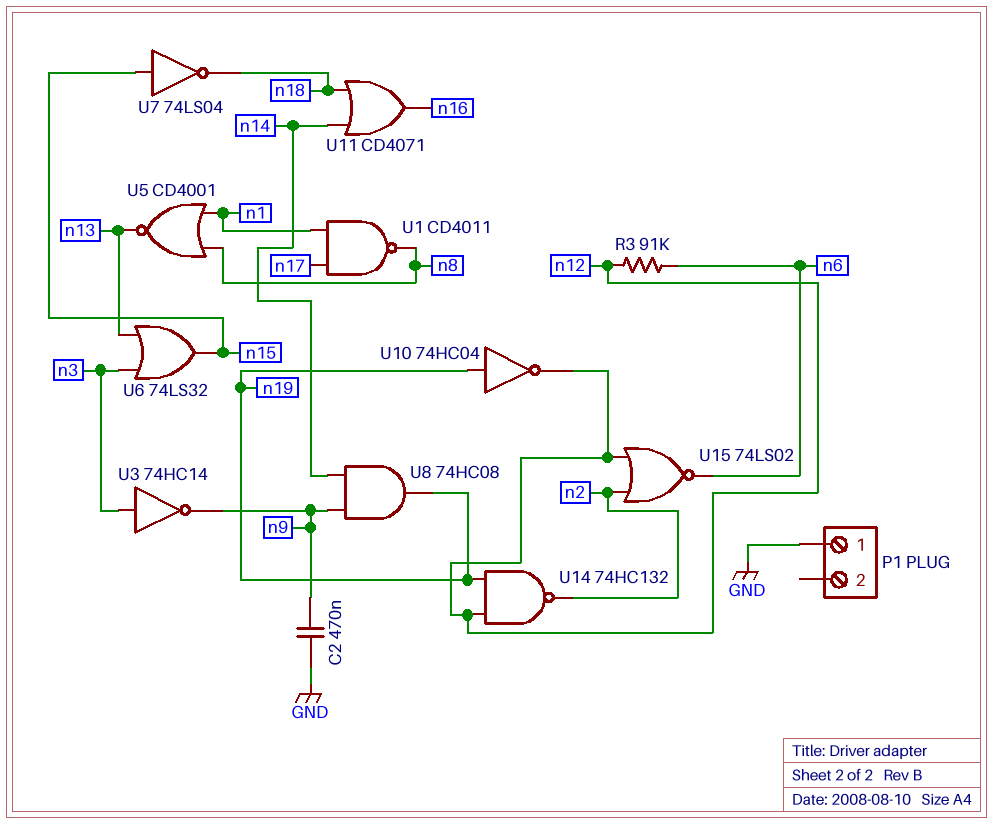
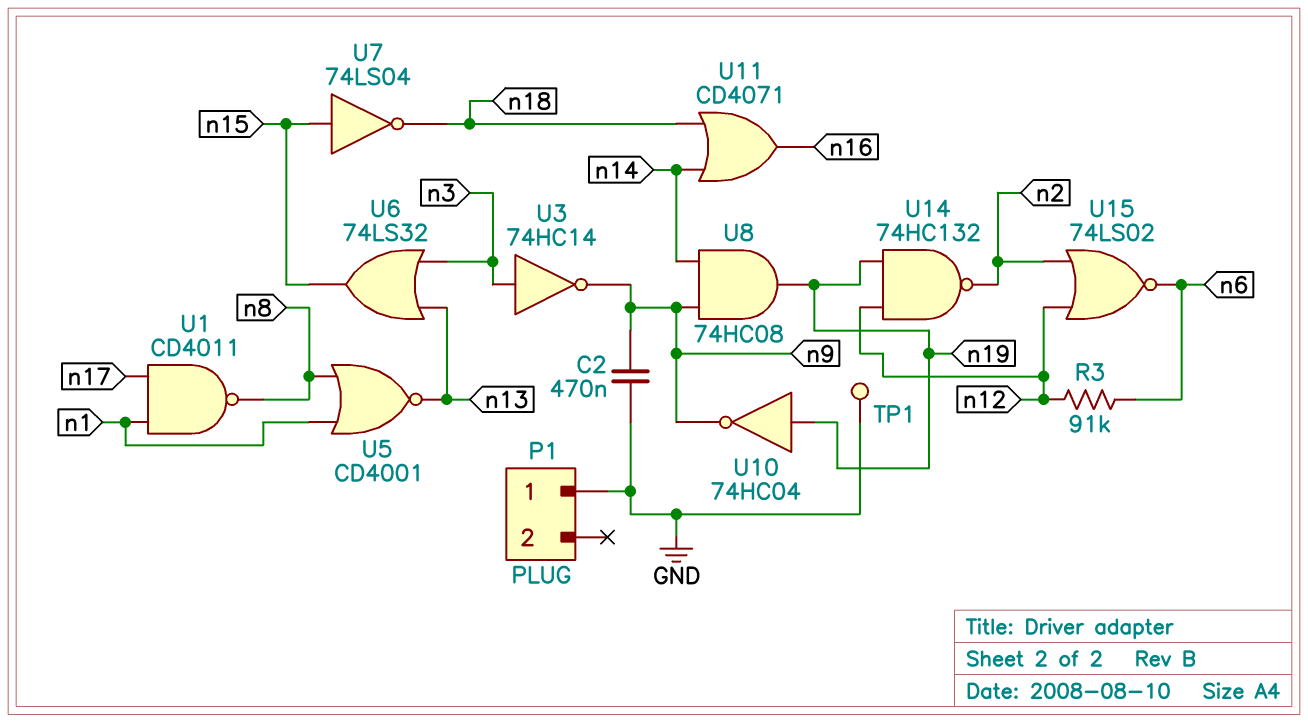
TP1: none -> test point (GND)
U10: NOT 74HC04 (in n19, out n12) -> NOT 74HC04 (in n19, out n9)

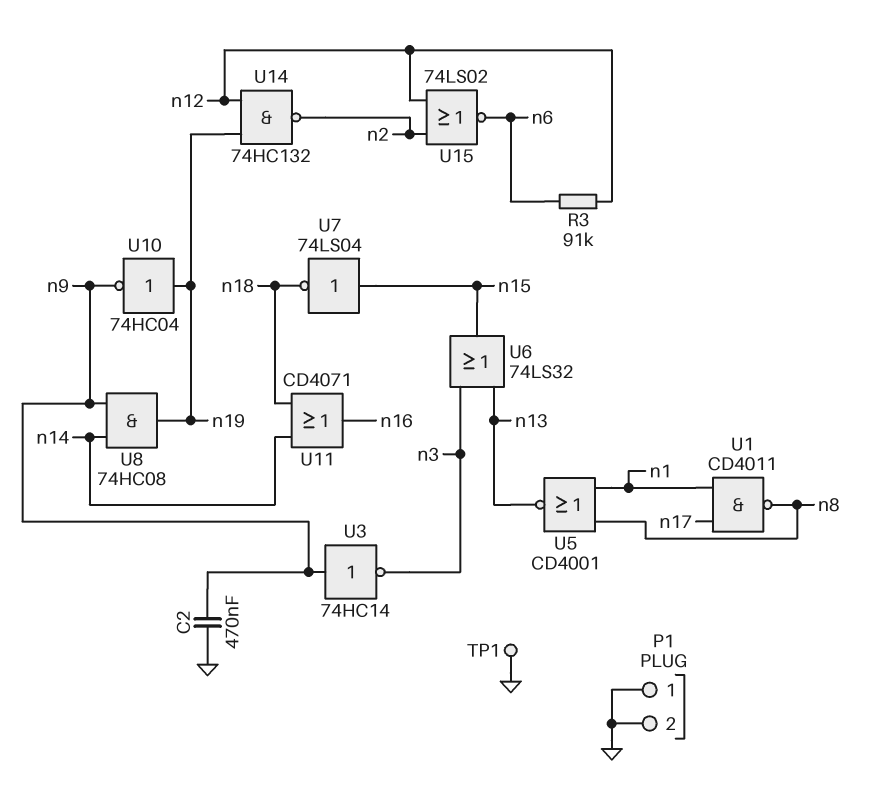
P1 pin 2: none -> GND
U3: NOT 74HC14 (in n3, out n9) -> NOT 74HC14 (in n9, out n3)

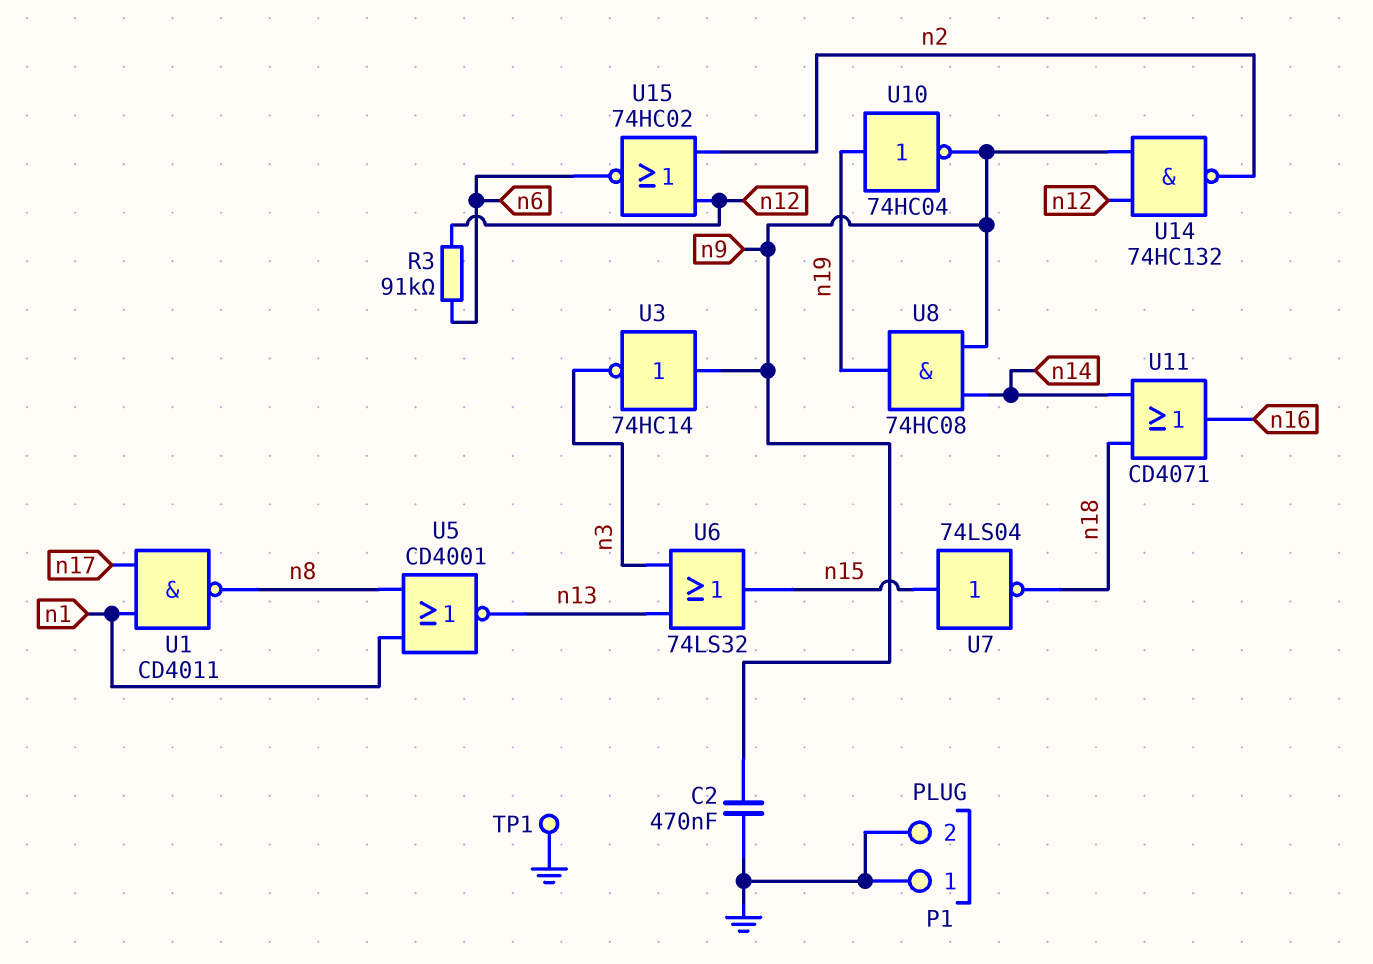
U14: NAND 74HC132 (in n12, in n19, out n2) -> NAND 74HC132 (in n9, in n12, out n2)
U15: NOR 74LS02 (in n2, in n12, out n6) -> NOR 74HC02 (in n2, in n12, out n6)

